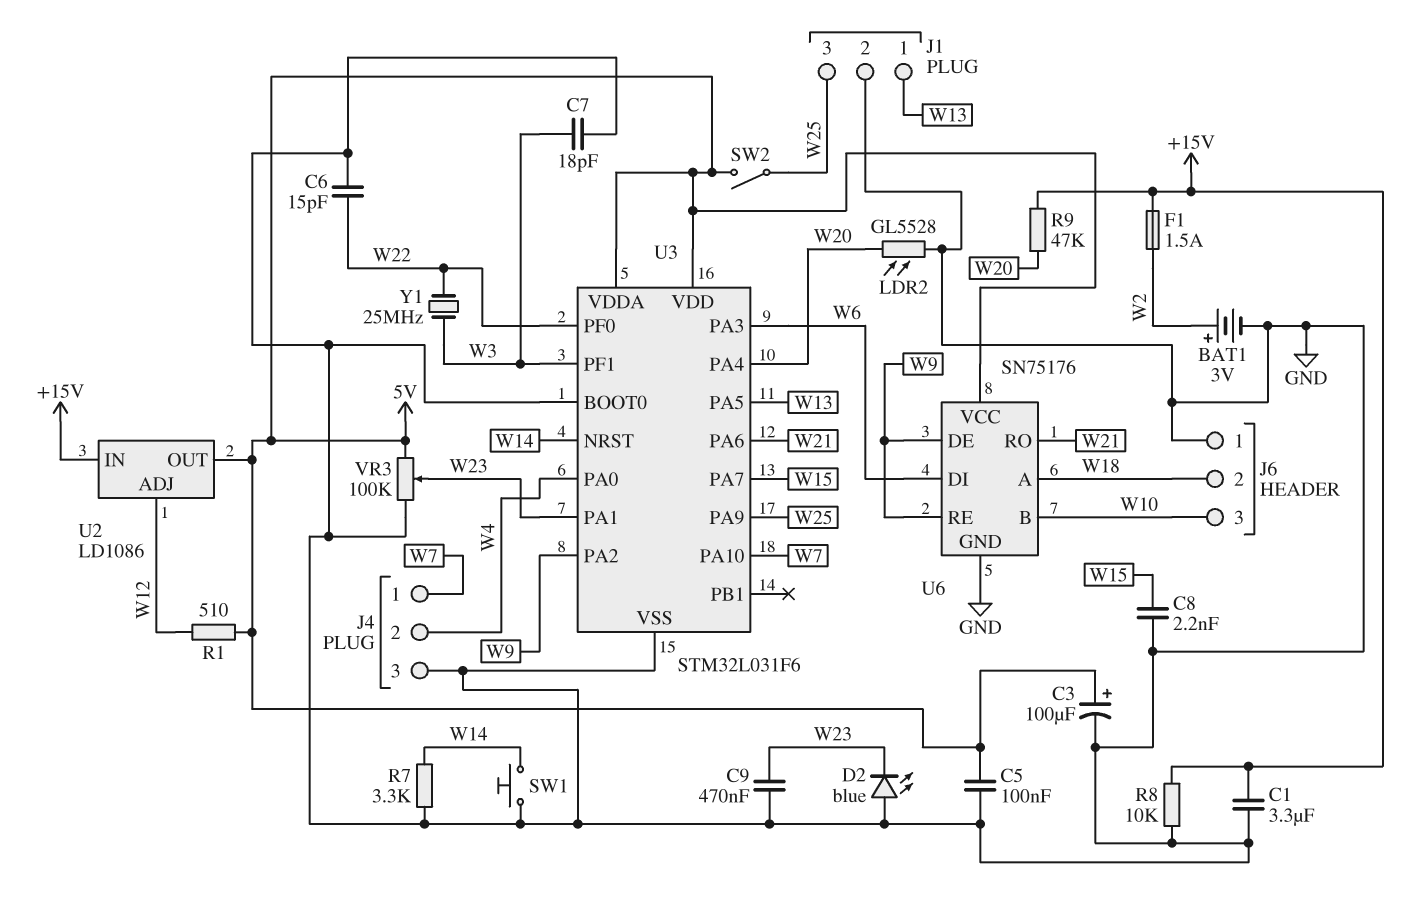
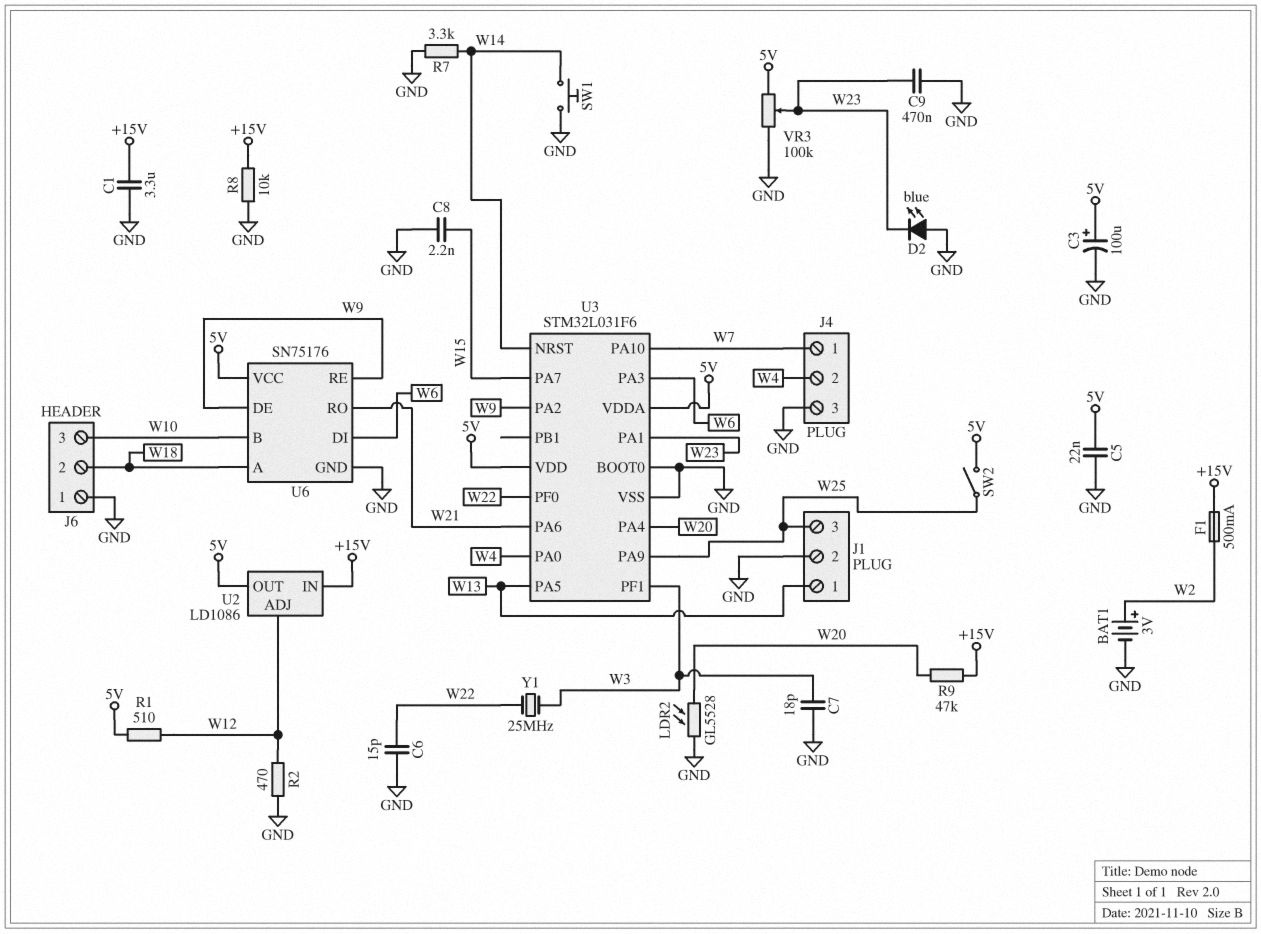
C5: 100nF (5V, GND) -> 22nF (5V, GND)
F1: 1.5A (+15V, W2) -> 500mA (+15V, W2)
R2: none -> 470 (GND, W12)

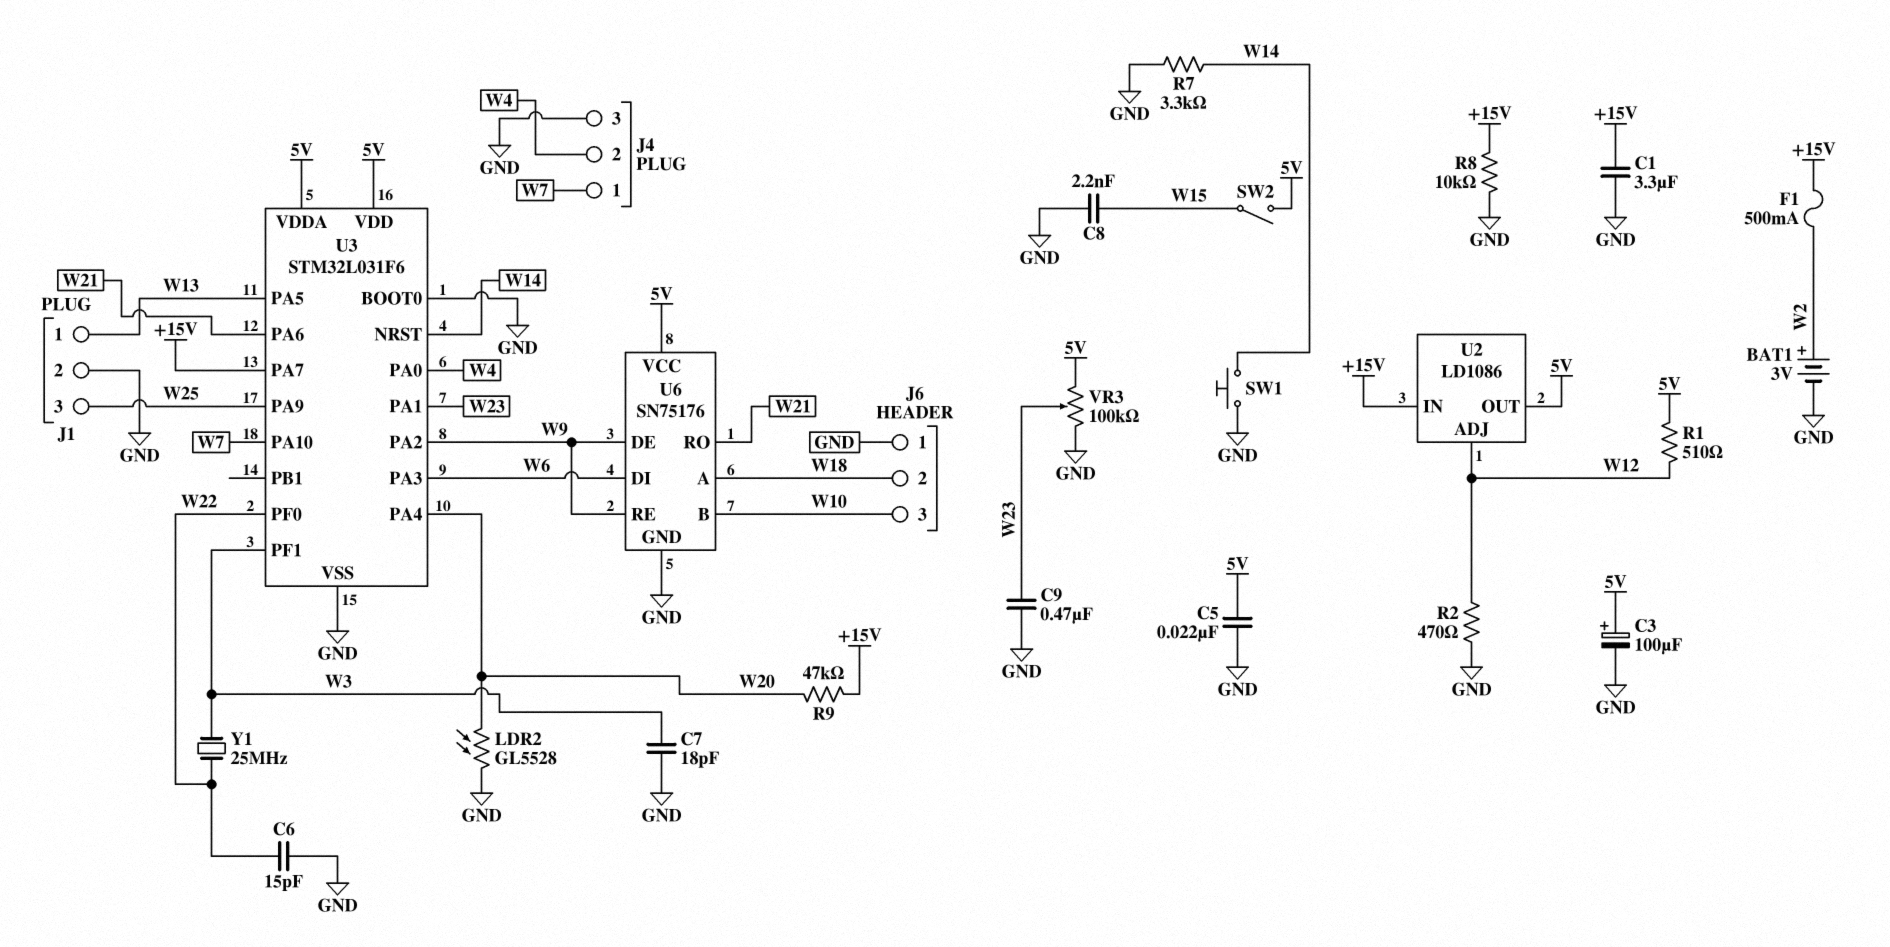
D2: LED blue (A GND, K W23) -> none
SW2: switch (5V, W25) -> switch (5V, W15)
U3 pin PA7: W15 -> +15V

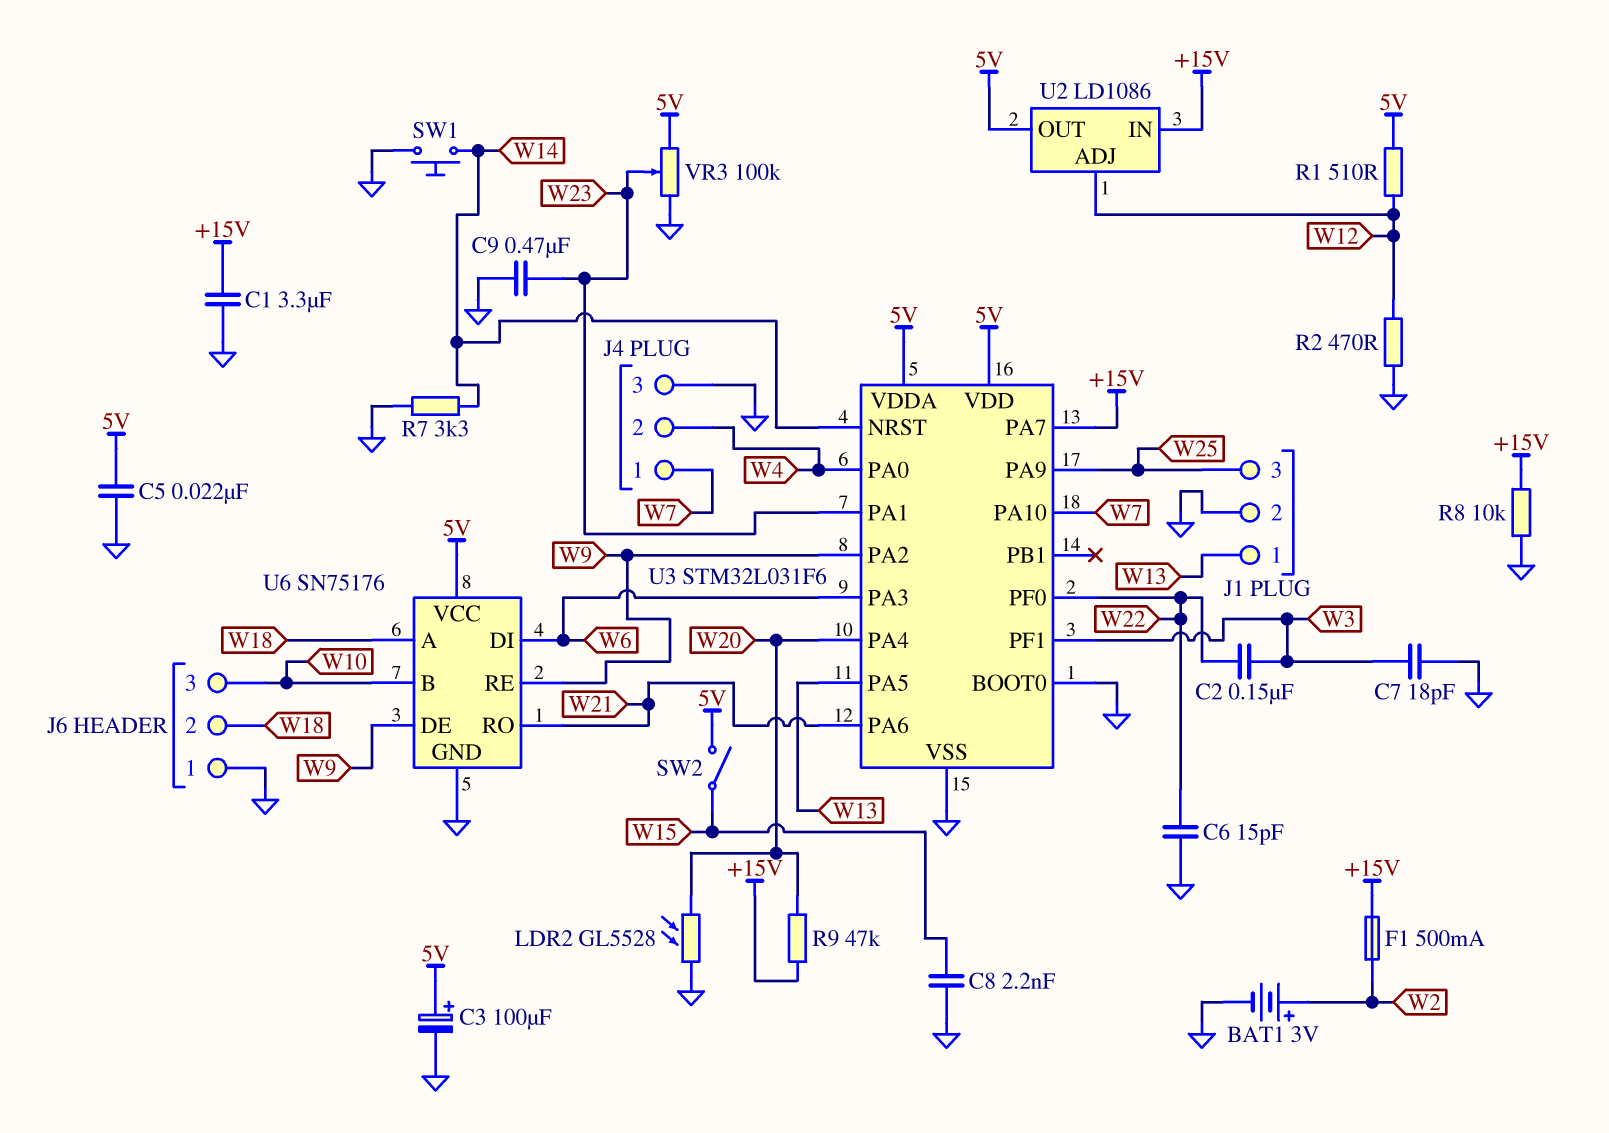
C2: none -> 150nF (W3, W22)
Y1: 25MHz (W3, W22) -> none

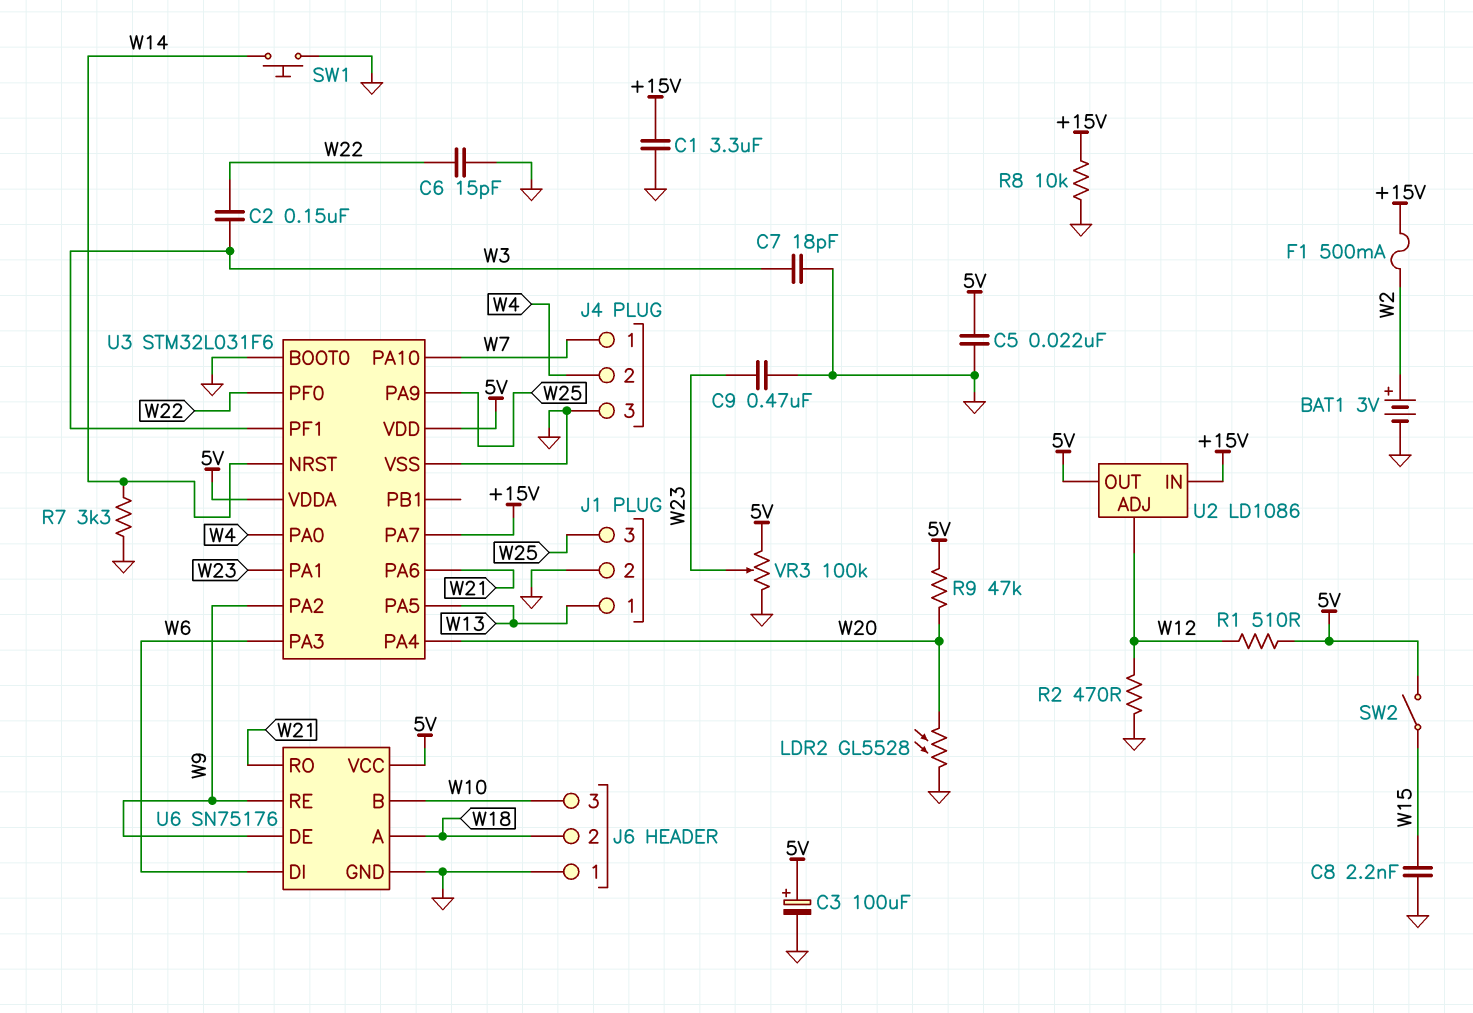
R9: 47k (+15V, W20) -> 47k (5V, W20)

